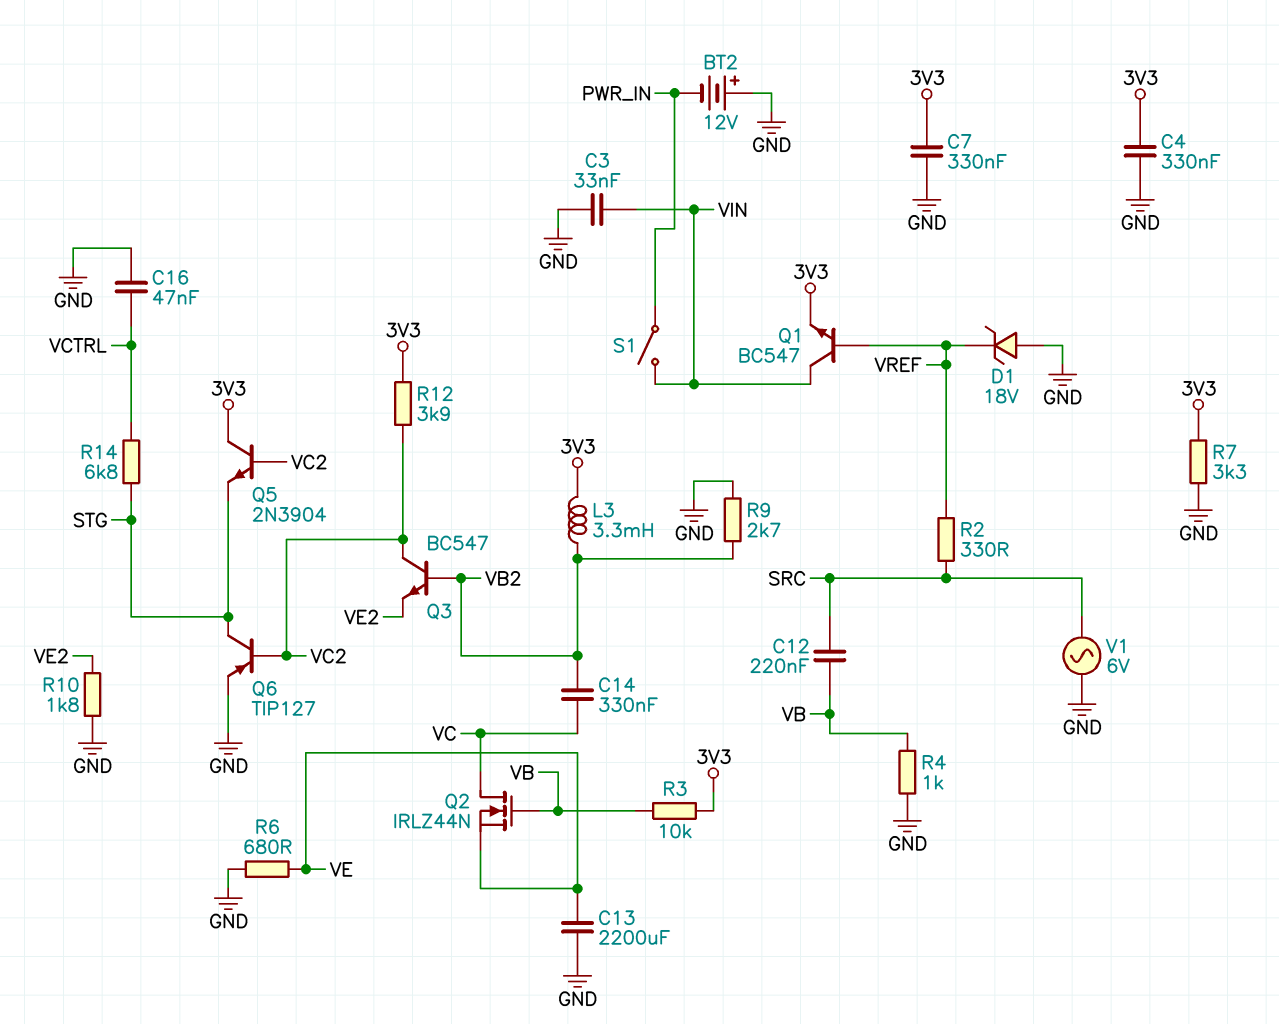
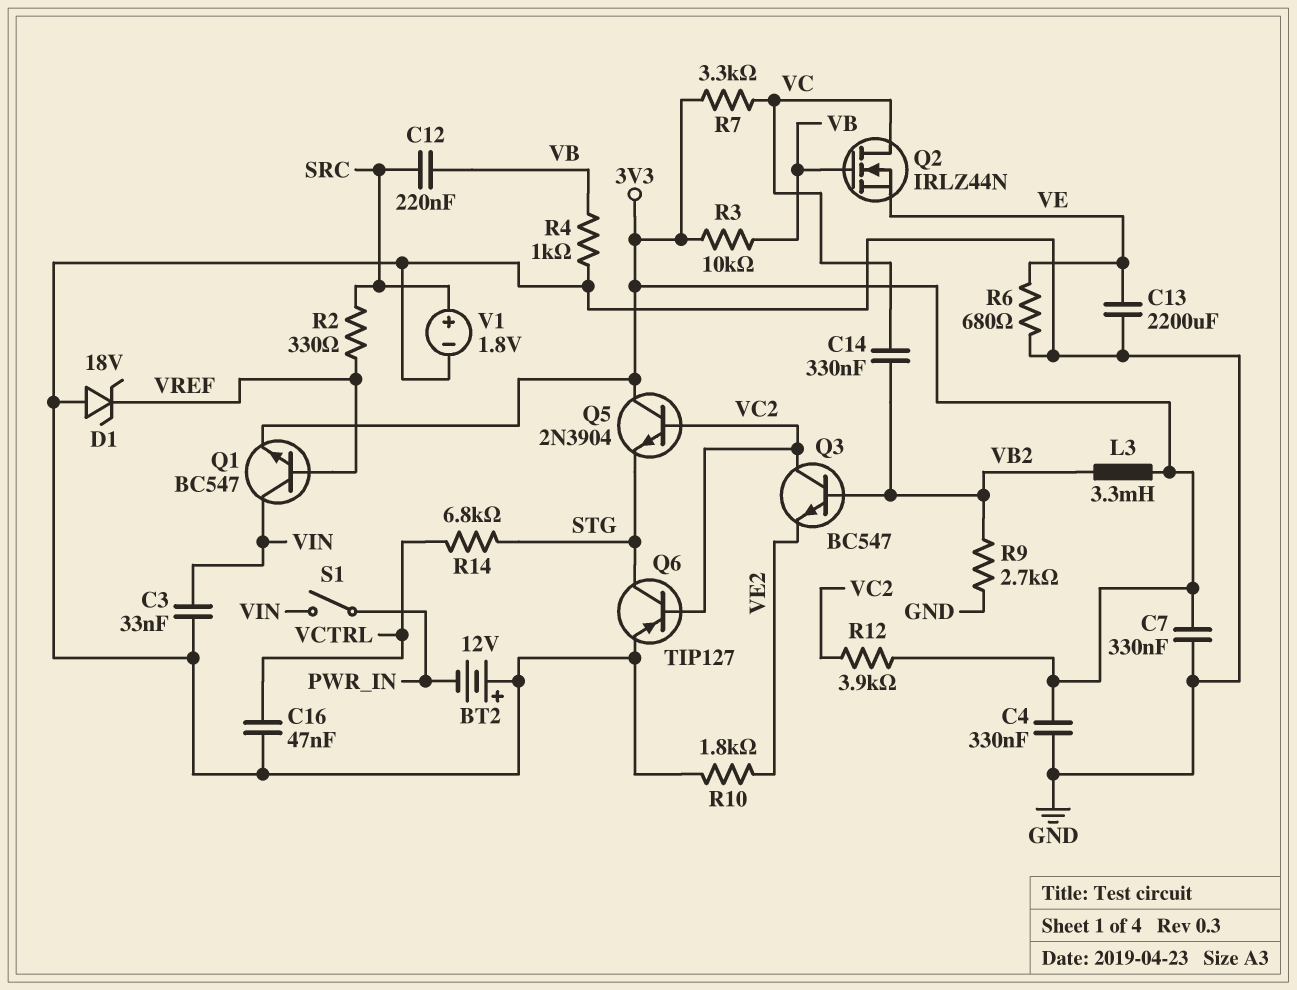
R7: 3.3k (3V3, GND) -> 3.3k (3V3, VC)
V1: AC 6V (GND, SRC) -> 1.8V (plus SRC, minus GND)

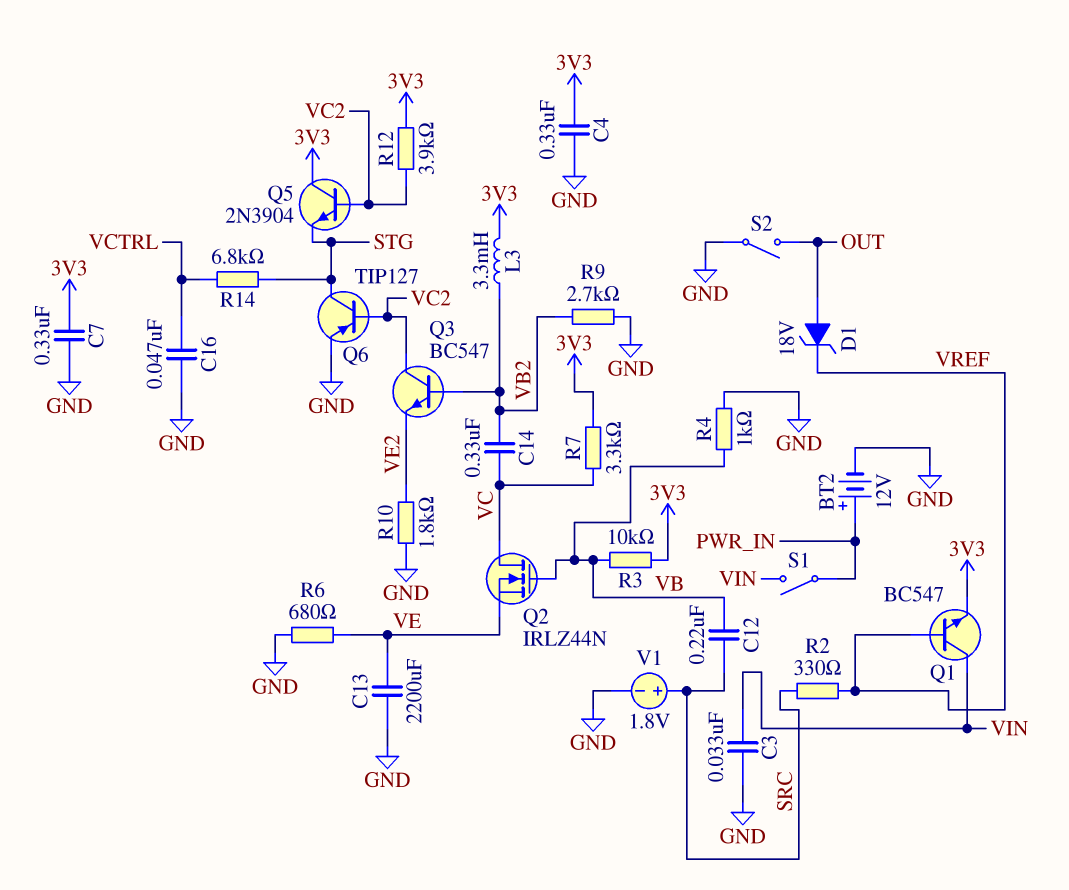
BT2: 12V (plus GND, minus PWR_IN) -> 12V (plus PWR_IN, minus GND)
D1: zener 18V (A GND, K VREF) -> zener 18V (A OUT, K VREF)
S2: none -> switch (GND, OUT)

